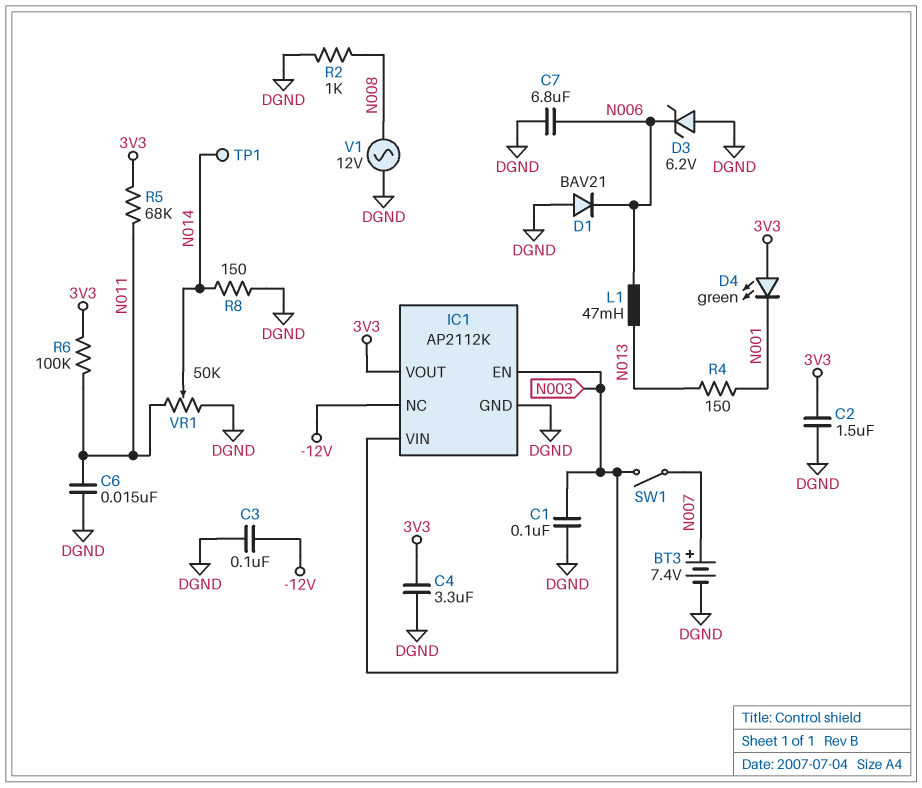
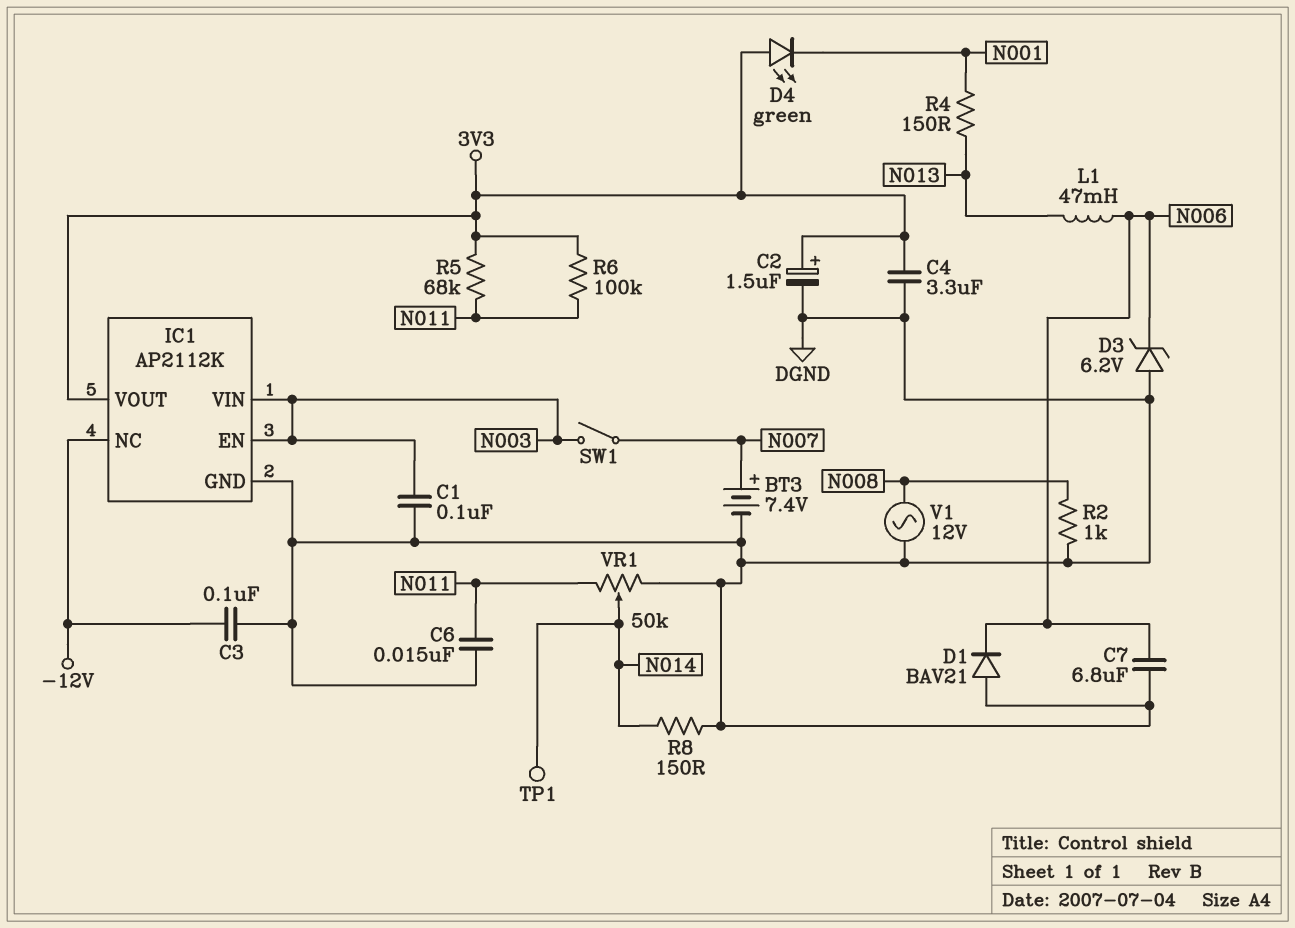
C2: 1.5uF (3V3, DGND) -> 1.5uF (plus 3V3, minus DGND)

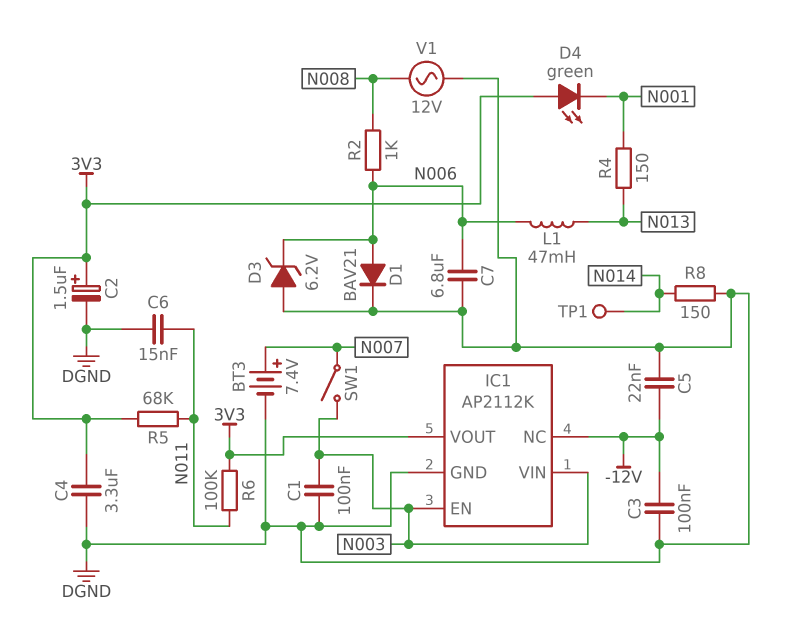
C5: none -> 22nF (-12V, DGND)
D1: diode BAV21 (A DGND, K N006) -> diode BAV21 (A N006, K DGND)
R2: 1k (DGND, N008) -> 1k (N006, N008)
VR1: 50k (DGND, N011, wiper N014) -> none

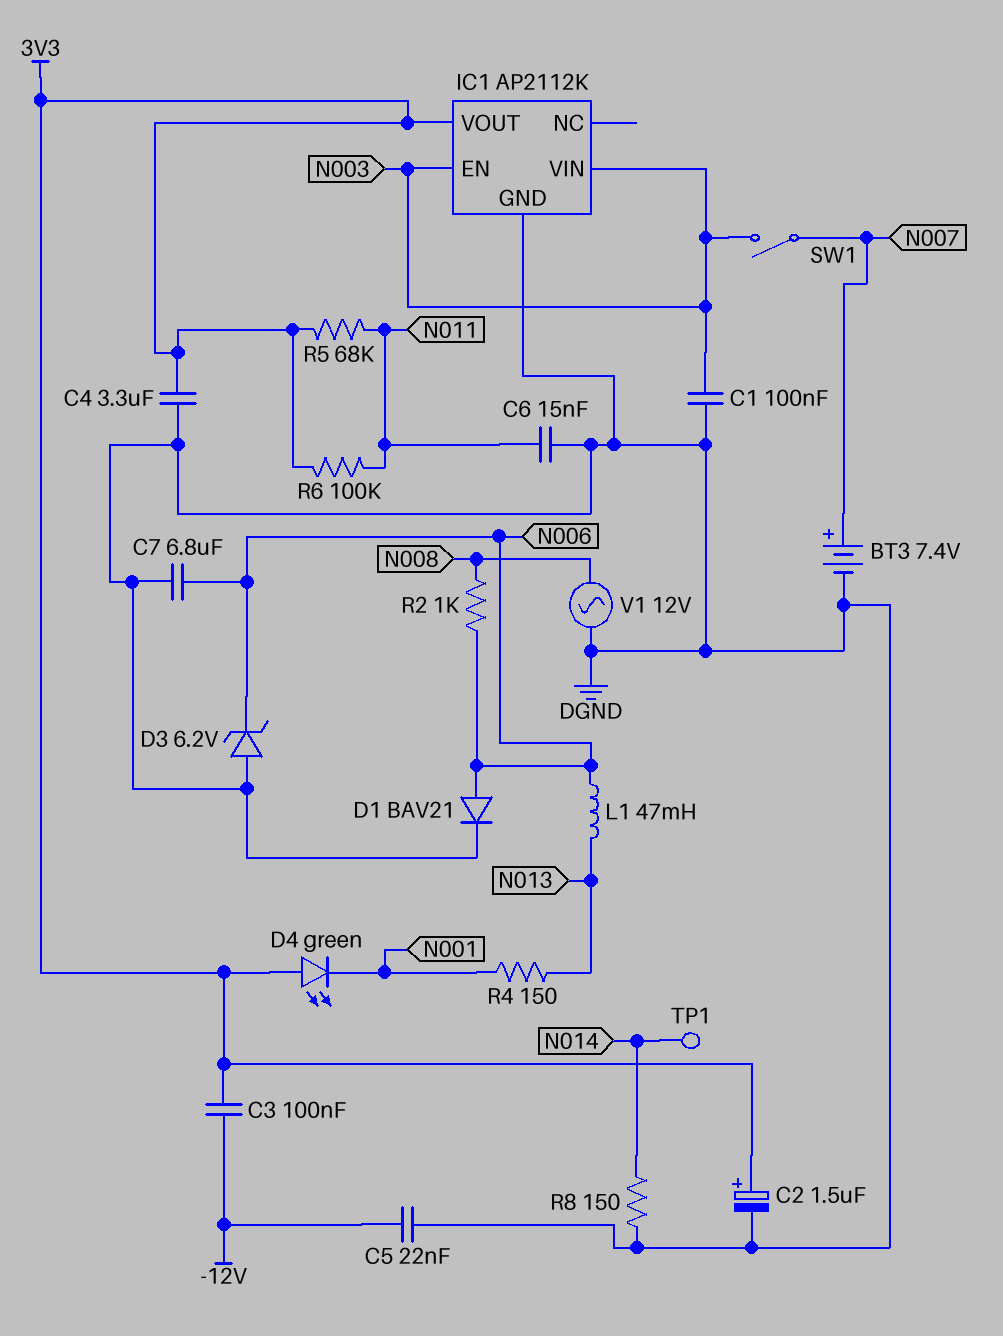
C3: 100nF (-12V, DGND) -> 100nF (-12V, 3V3)
IC1 pin NC: -12V -> none

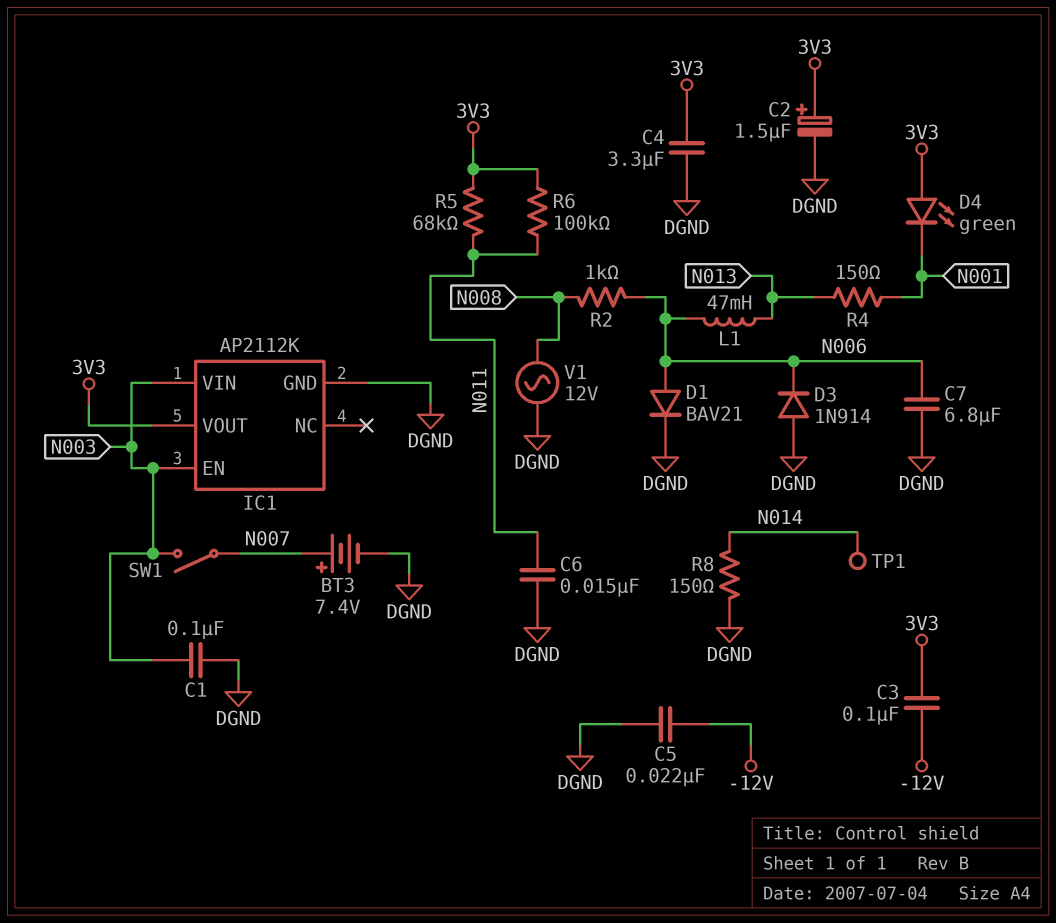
D3: zener 6.2V (A DGND, K N006) -> diode 1N914 (A DGND, K N006)

